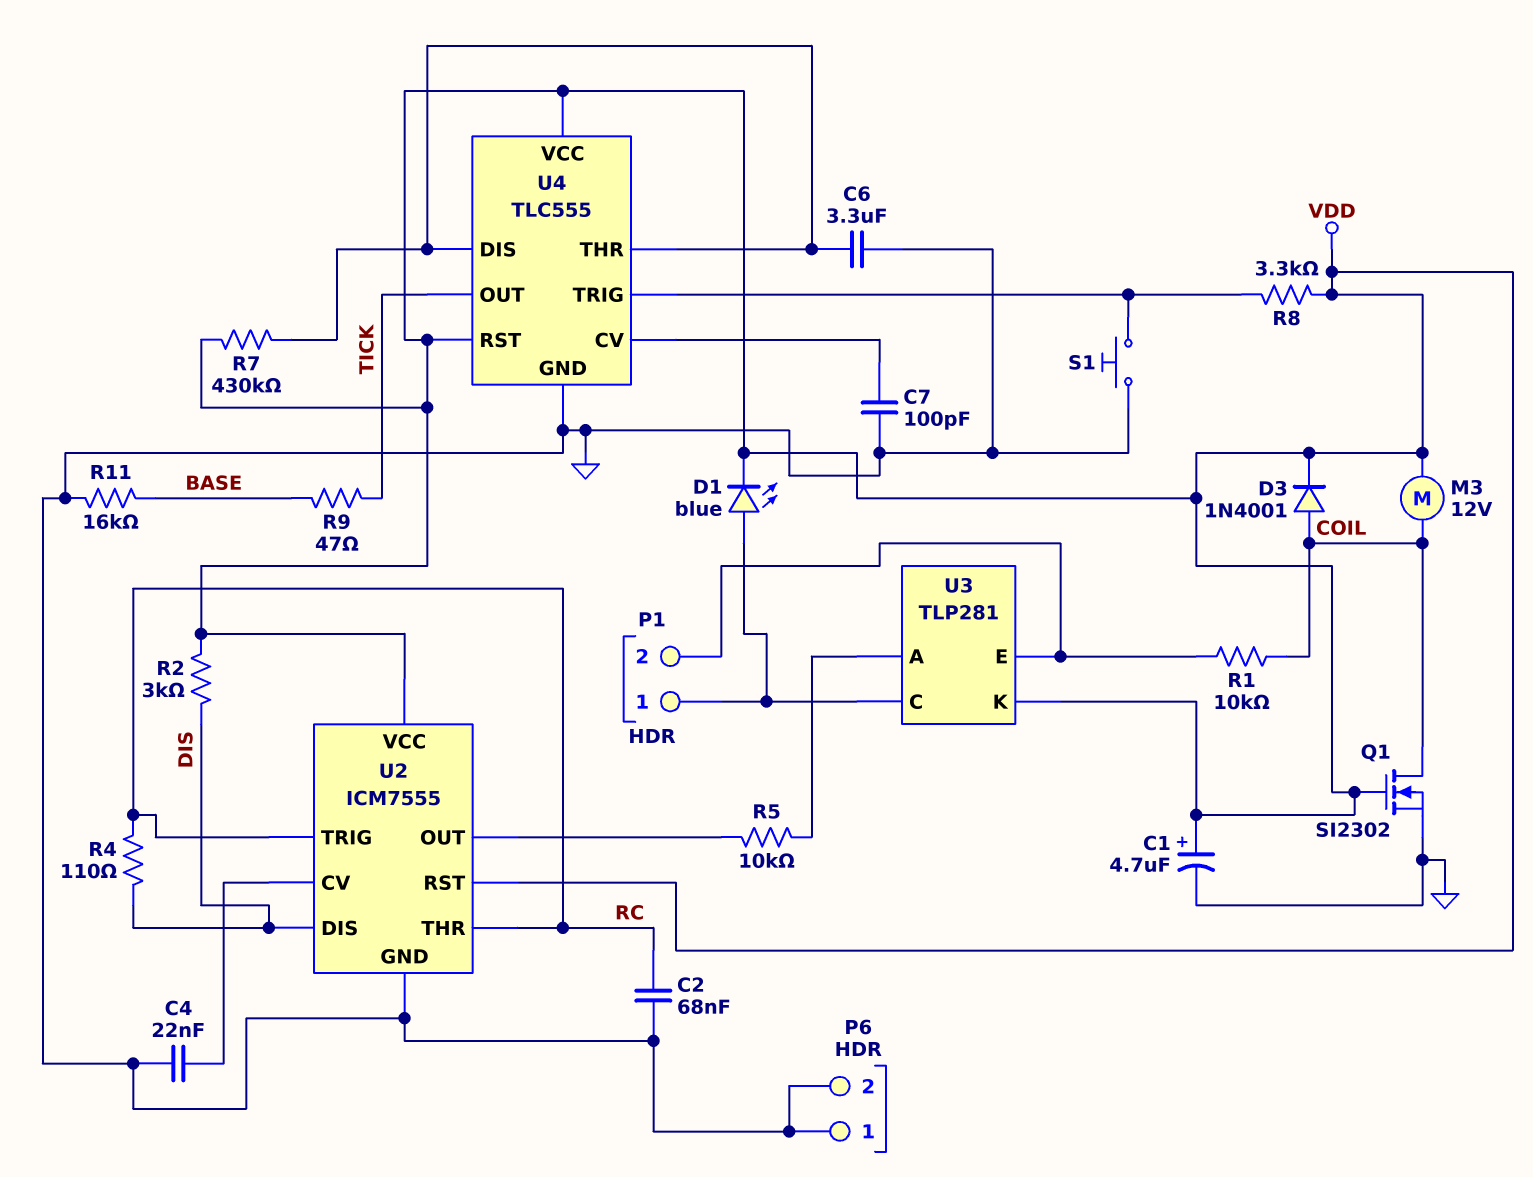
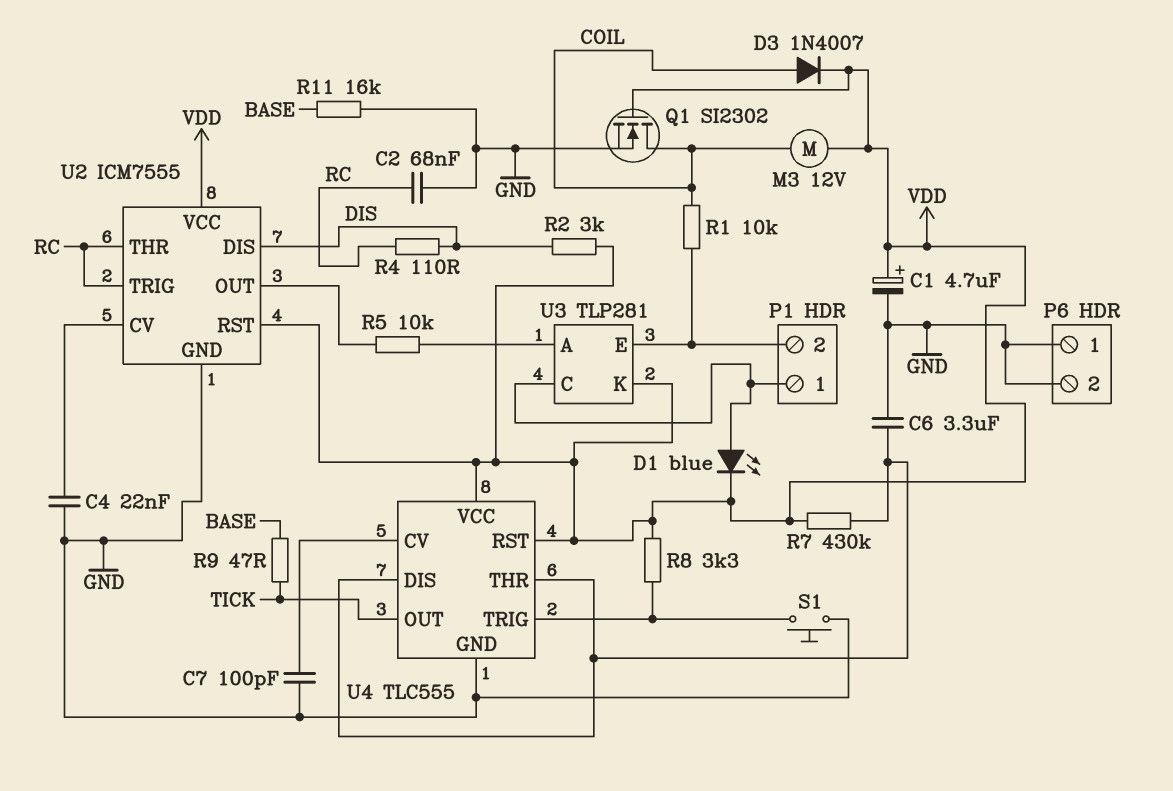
D3: diode 1N4001 (A COIL, K VDD) -> diode 1N4007 (A COIL, K VDD)

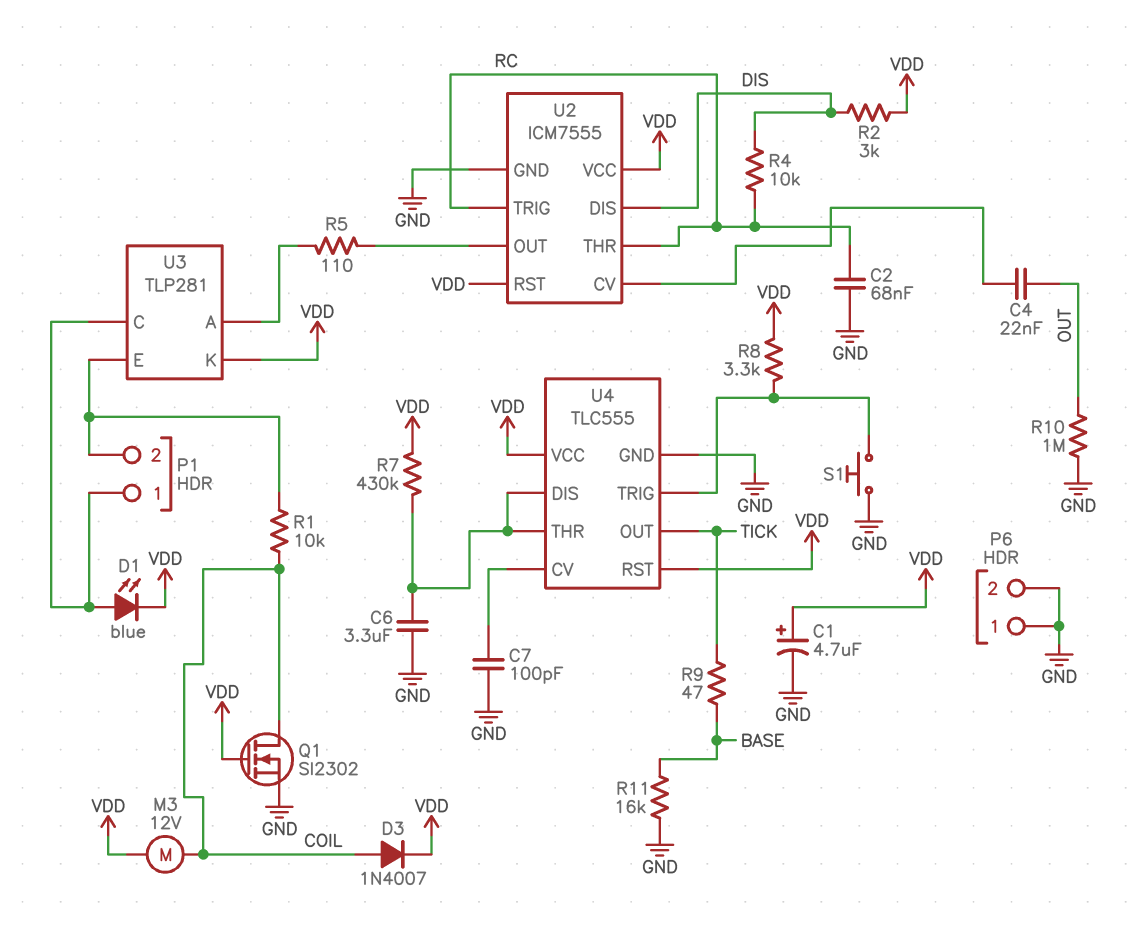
C4: 22nF (GND, U2/CV) -> 22nF (OUT, U2/CV)
R4: 110 (DIS, RC) -> 10k (DIS, RC)
R5: 10k (U2/OUT, U3/A) -> 110 (U2/OUT, U3/A)
R10: none -> 1M (GND, OUT)

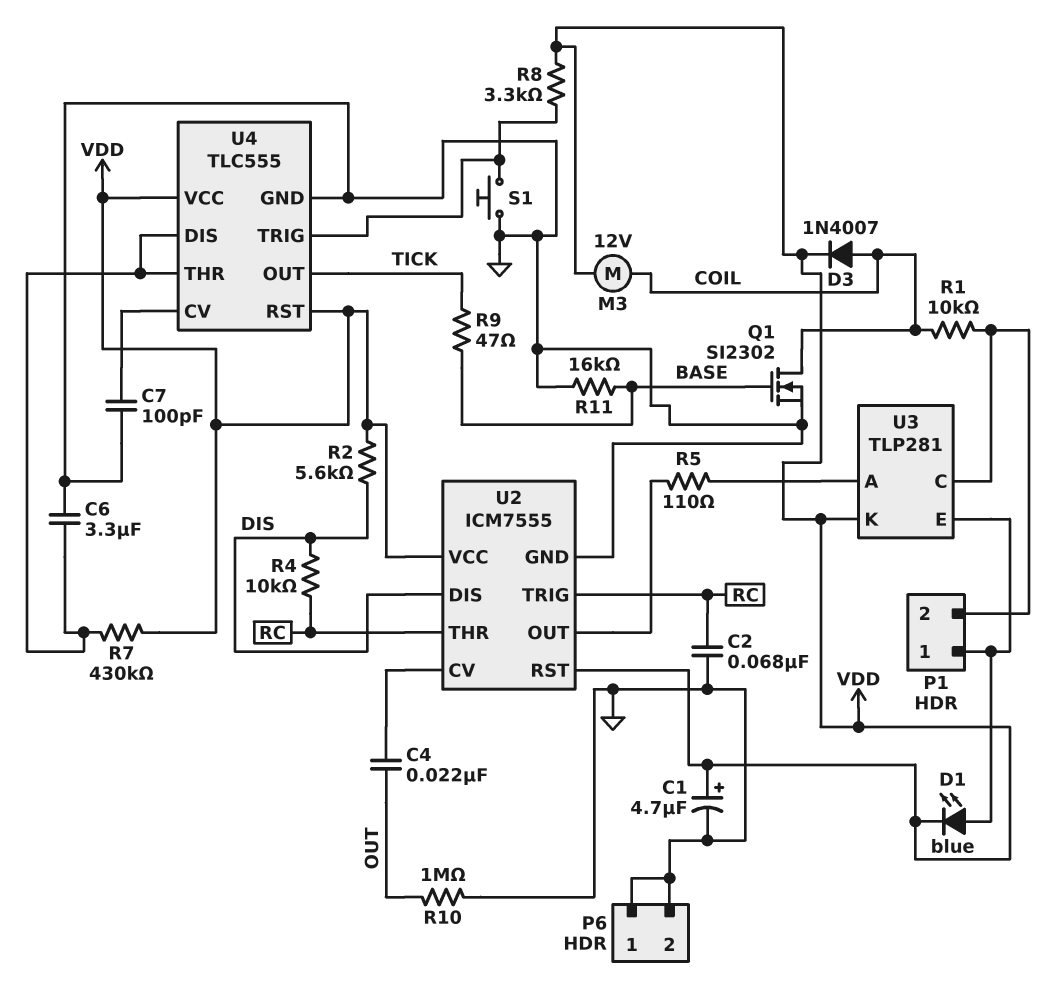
Q1: NMOS SI2302 (G VDD, D COIL, S GND) -> NMOS SI2302 (G BASE, D COIL, S GND)
R2: 3k (DIS, VDD) -> 5.6k (DIS, VDD)
U3 pin C: P1/1 -> P1/2
U3 pin E: P1/2 -> P1/1

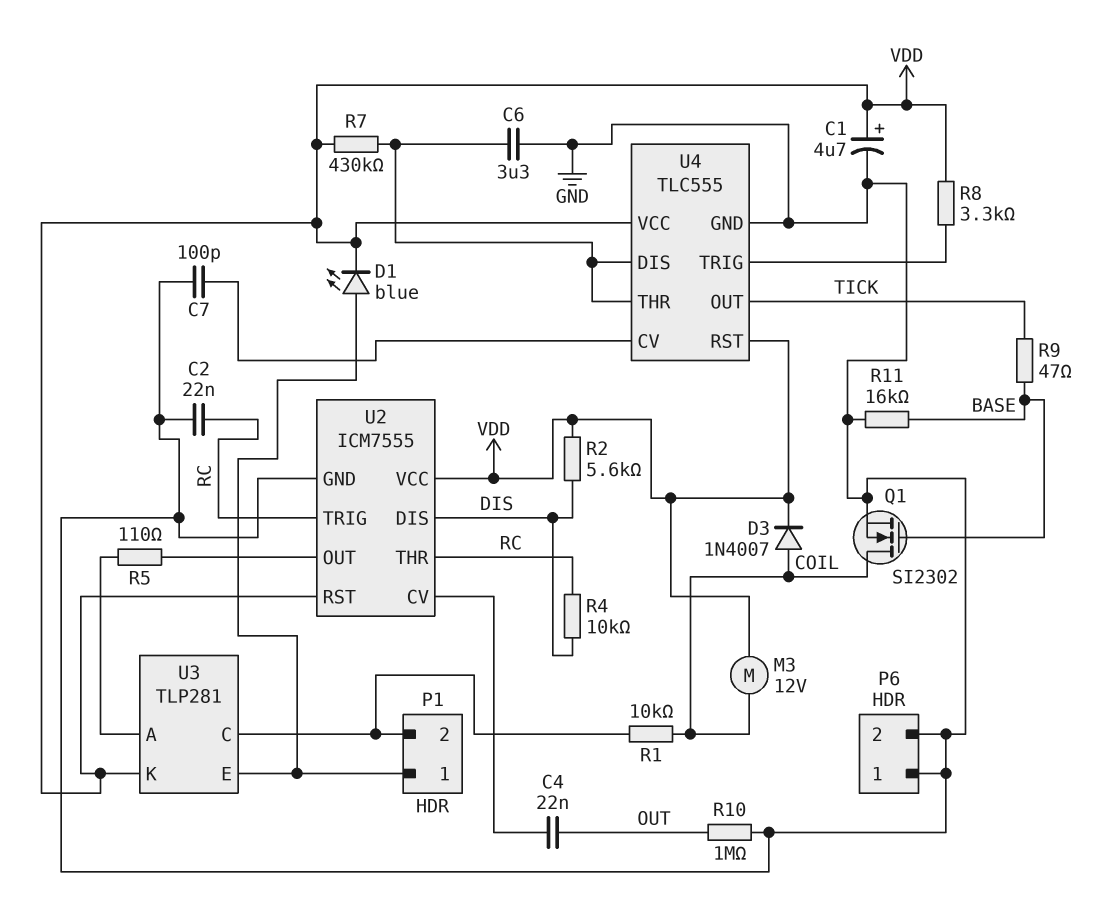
C2: 68nF (GND, RC) -> 22nF (GND, RC)
S1: button (GND, U4/TRIG) -> none

